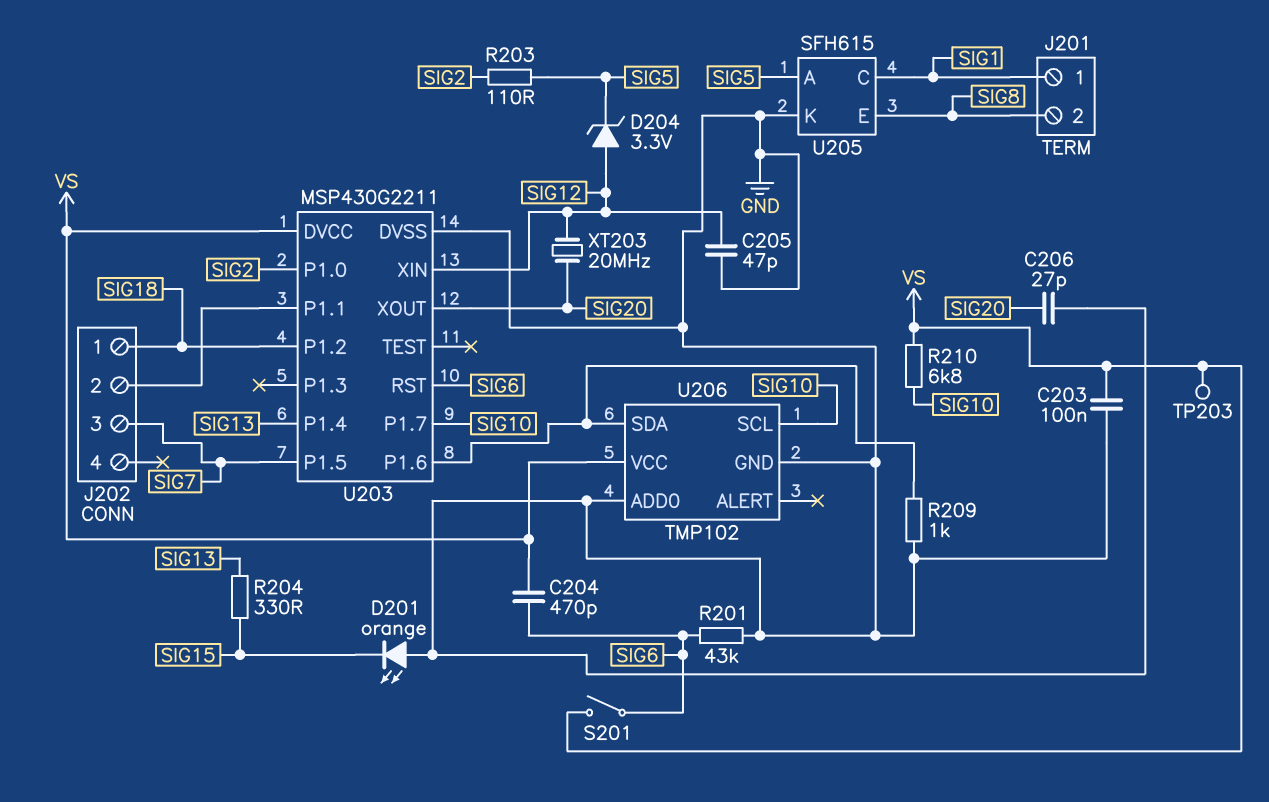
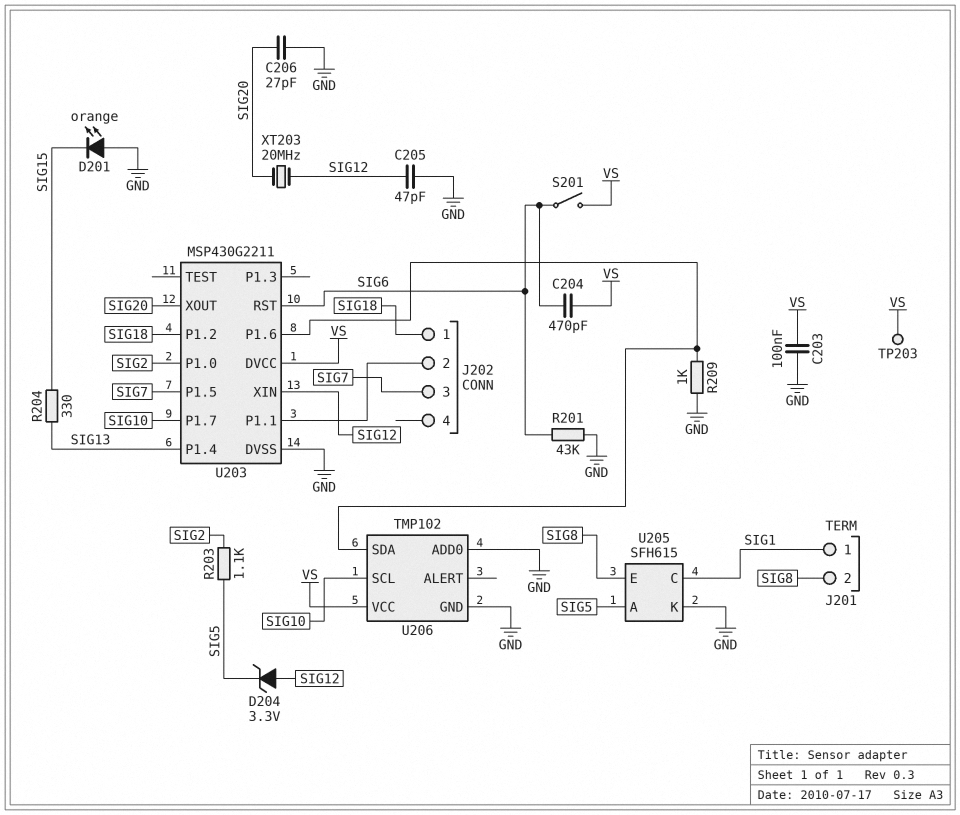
R203: 110 (SIG2, SIG5) -> 1.1k (SIG2, SIG5)
R210: 6.8k (SIG10, VS) -> none

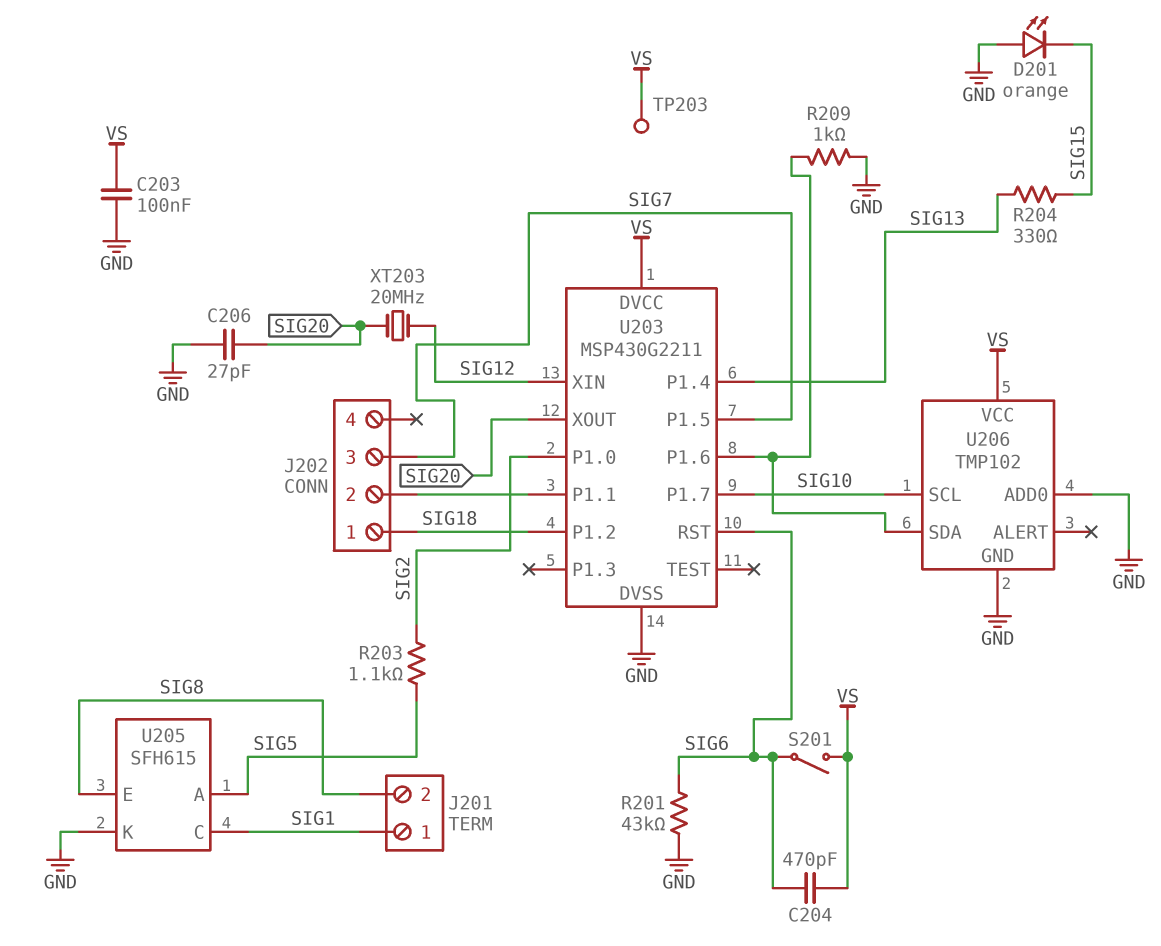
C205: 47pF (GND, SIG12) -> none
D204: zener 3.3V (A SIG12, K SIG5) -> none

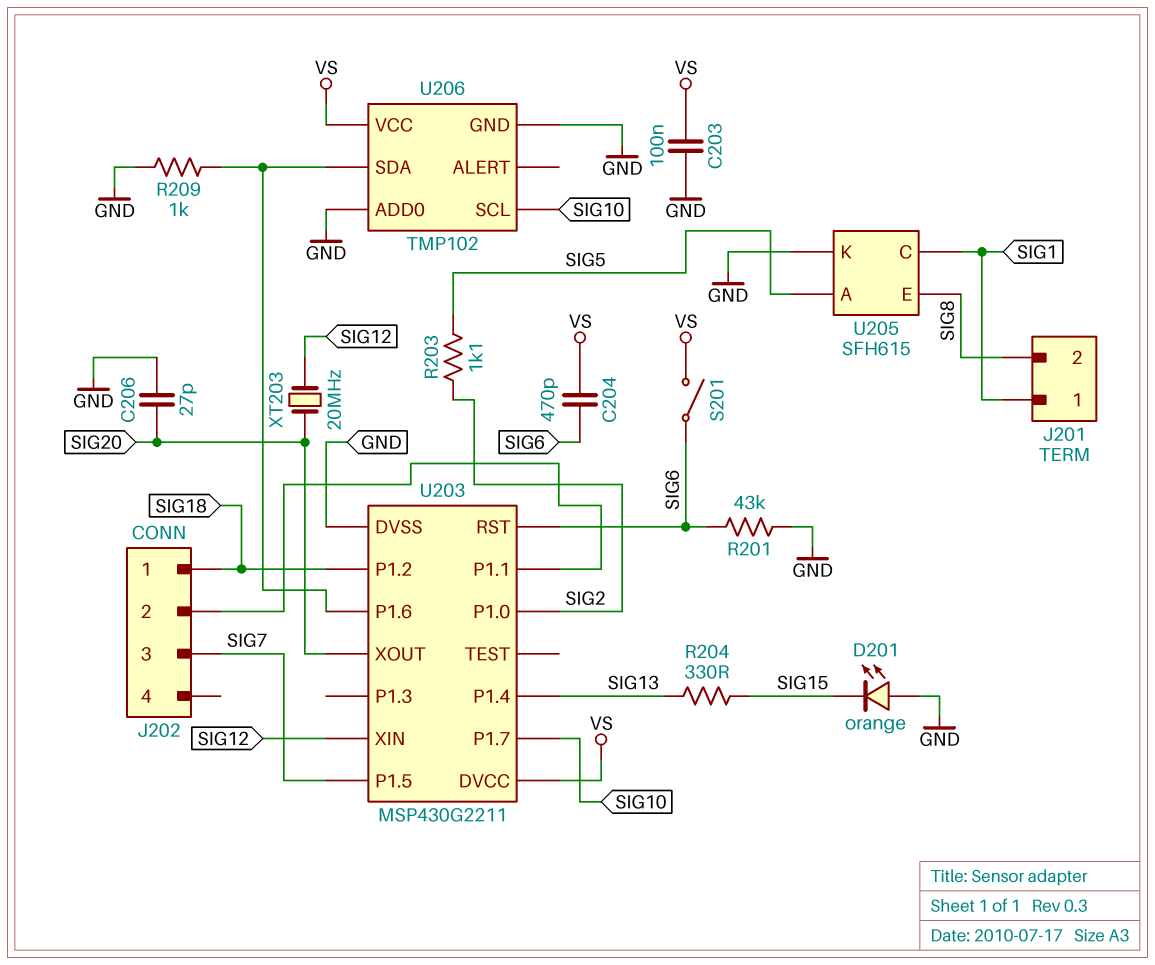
TP203: test point (VS) -> none

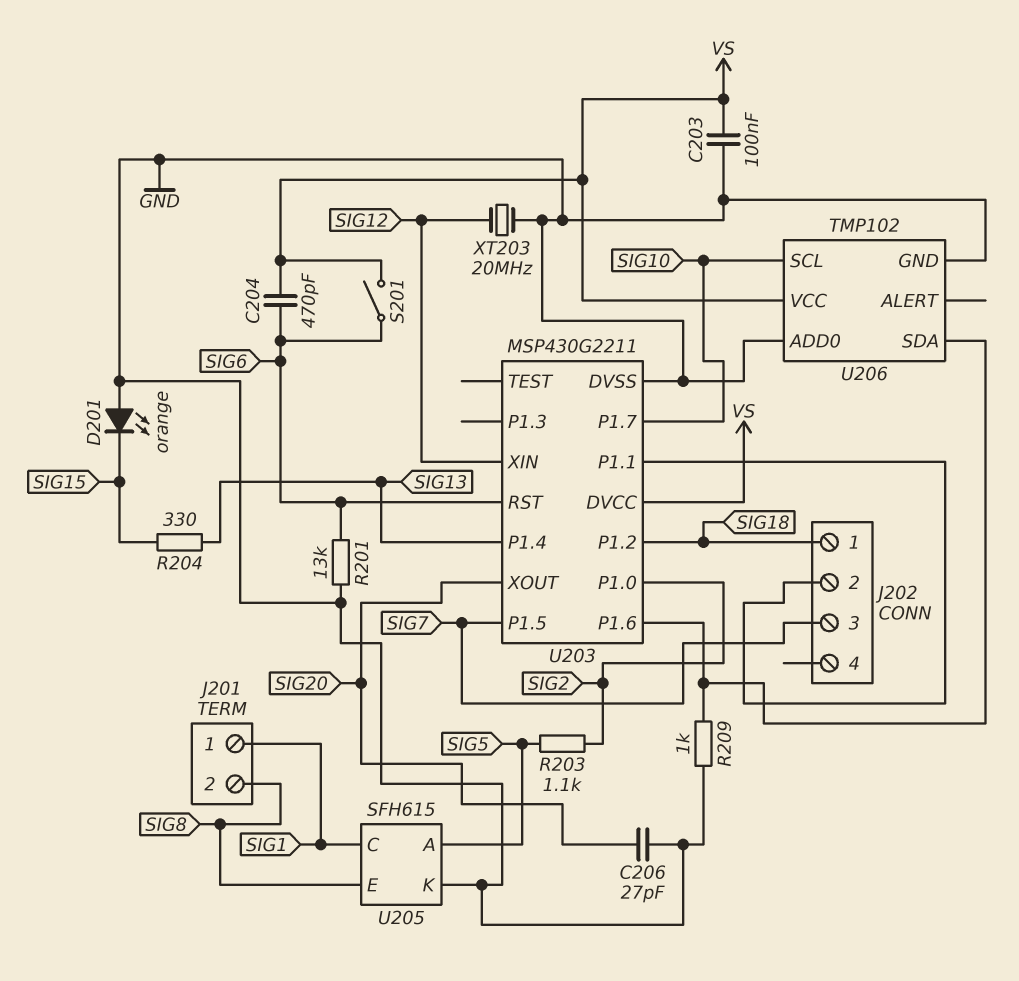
R201: 43k (GND, SIG6) -> 13k (GND, SIG6)
XT203: 20MHz (SIG12, SIG20) -> 20MHz (GND, SIG12)

